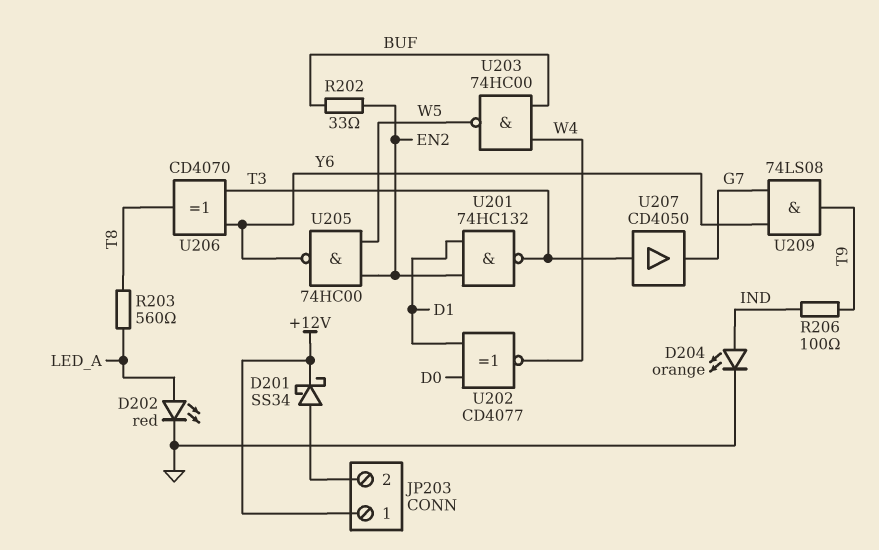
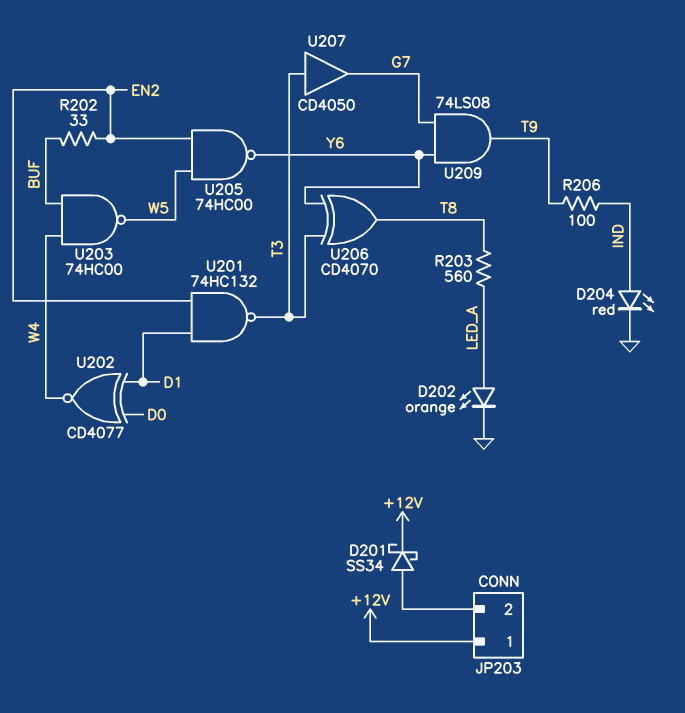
D202: LED red (A LED_A, K GND) -> LED orange (A LED_A, K GND)
D204: LED orange (A IND, K GND) -> LED red (A IND, K GND)

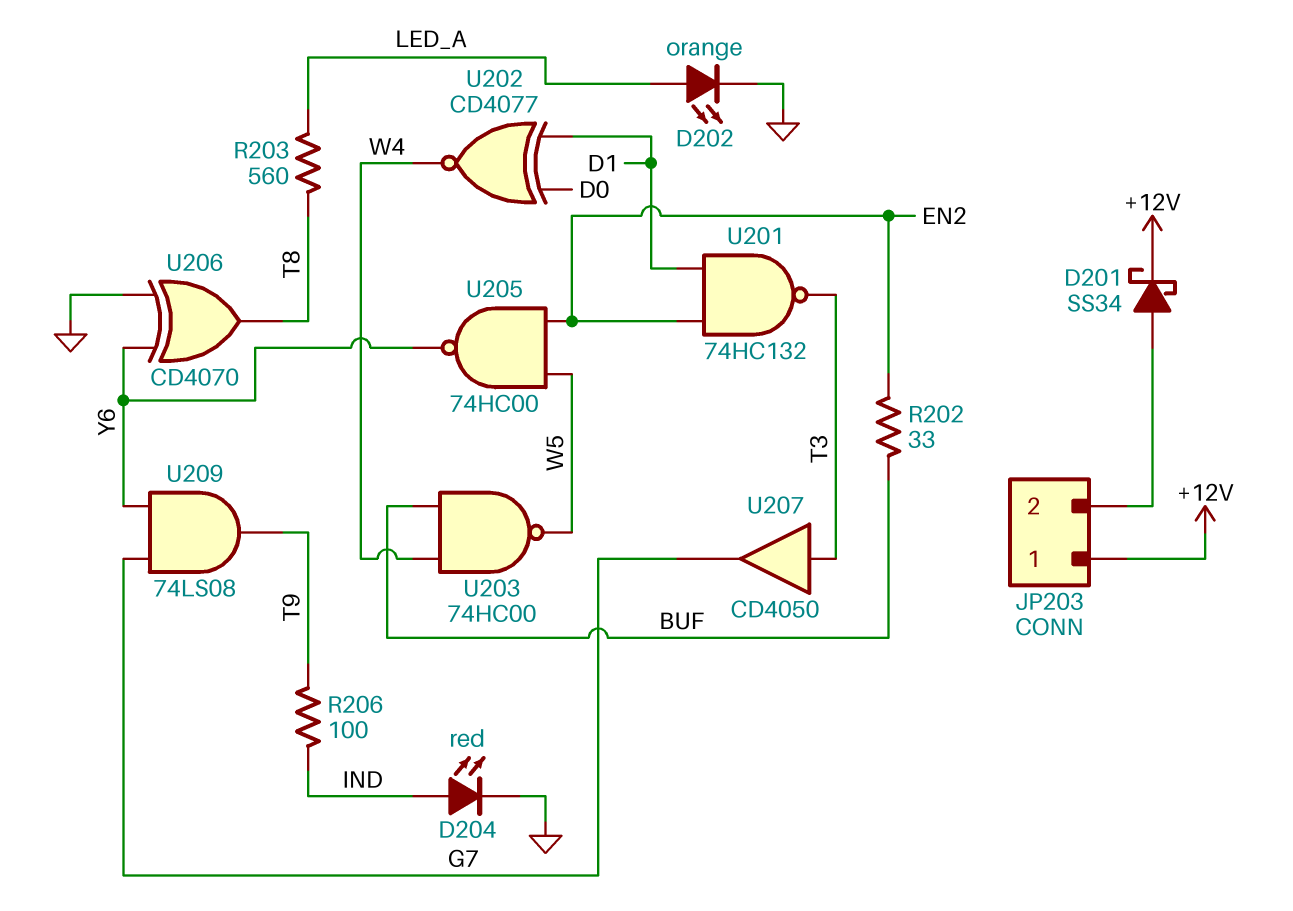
U206: XOR CD4070 (in T3, in Y6, out T8) -> XOR CD4070 (in GND, in Y6, out T8)

